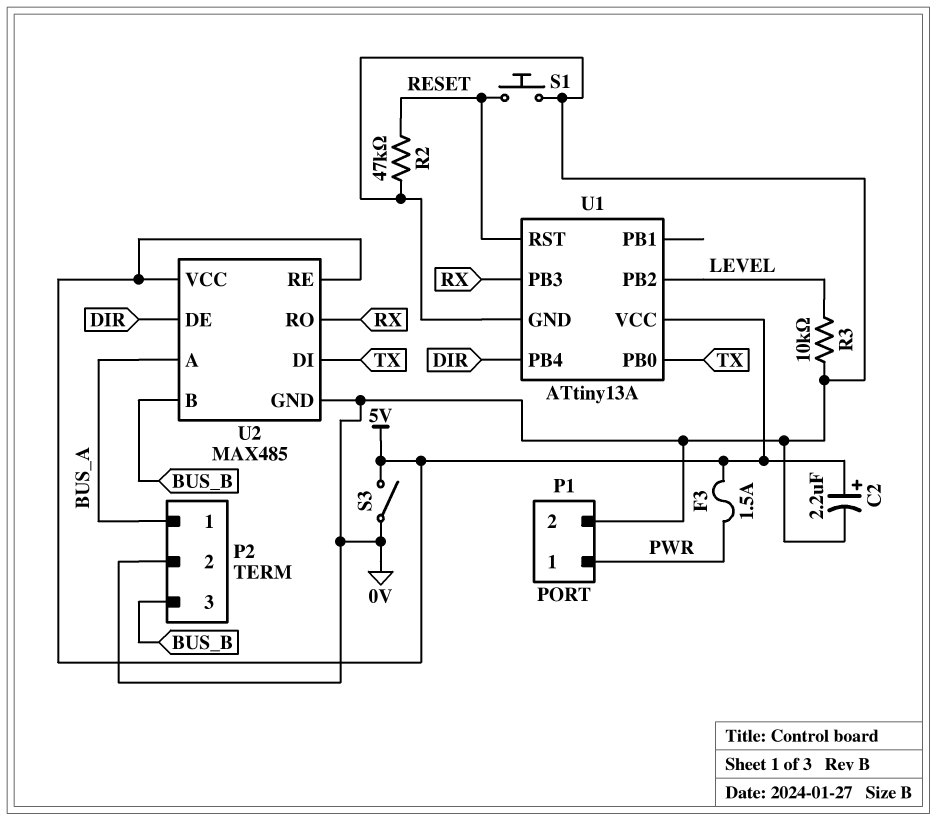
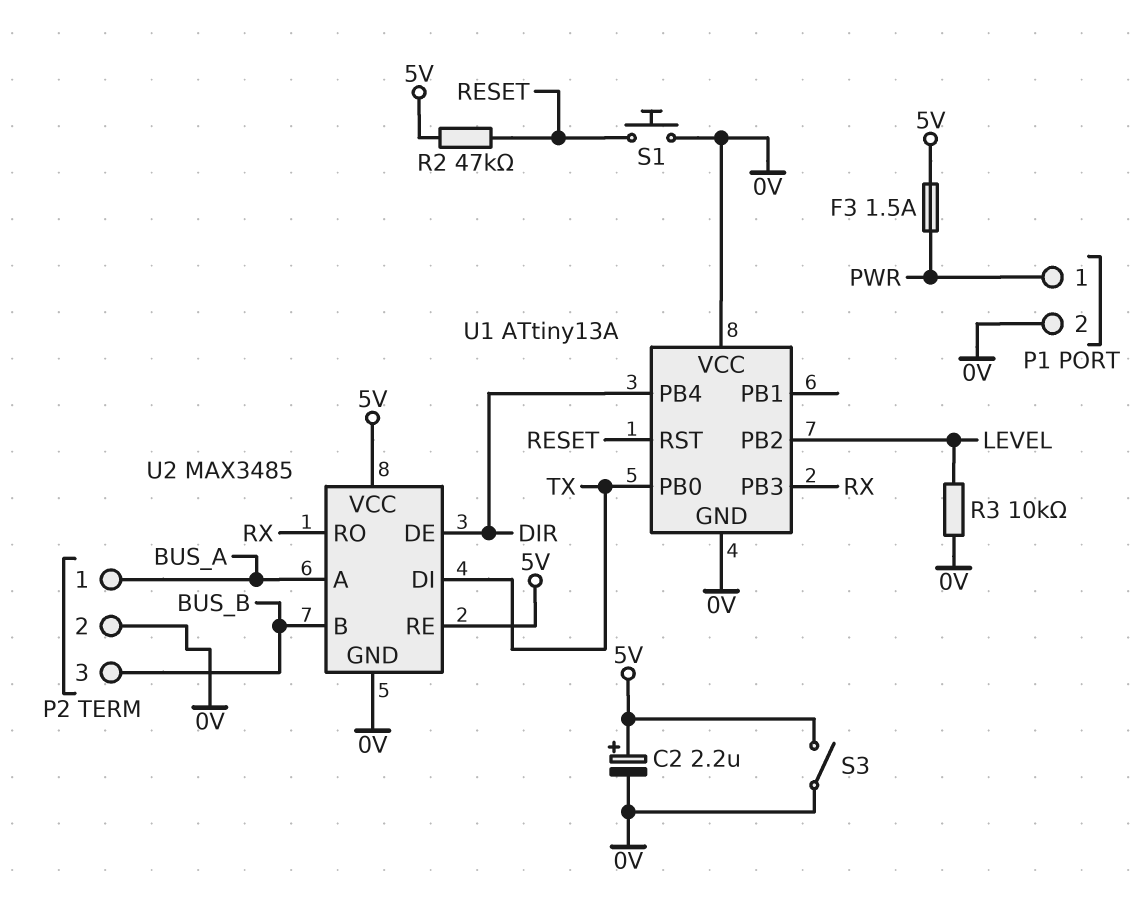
R2: 47k (0V, RESET) -> 47k (5V, RESET)
U1 pin VCC: 5V -> 0V
U2: MAX485 -> MAX3485

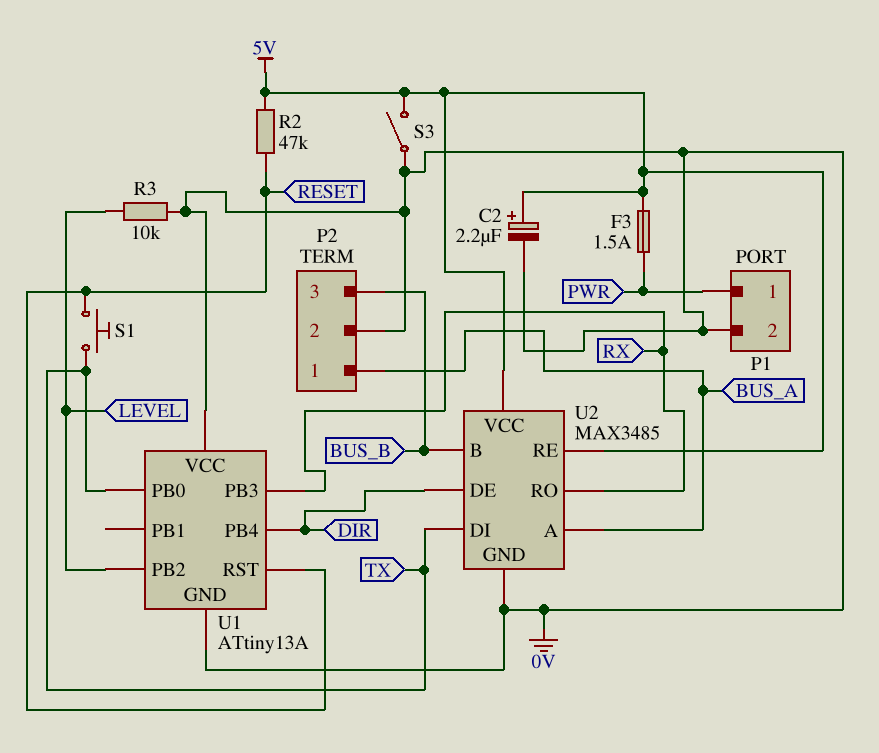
S1: button (0V, RESET) -> button (RESET, TX)

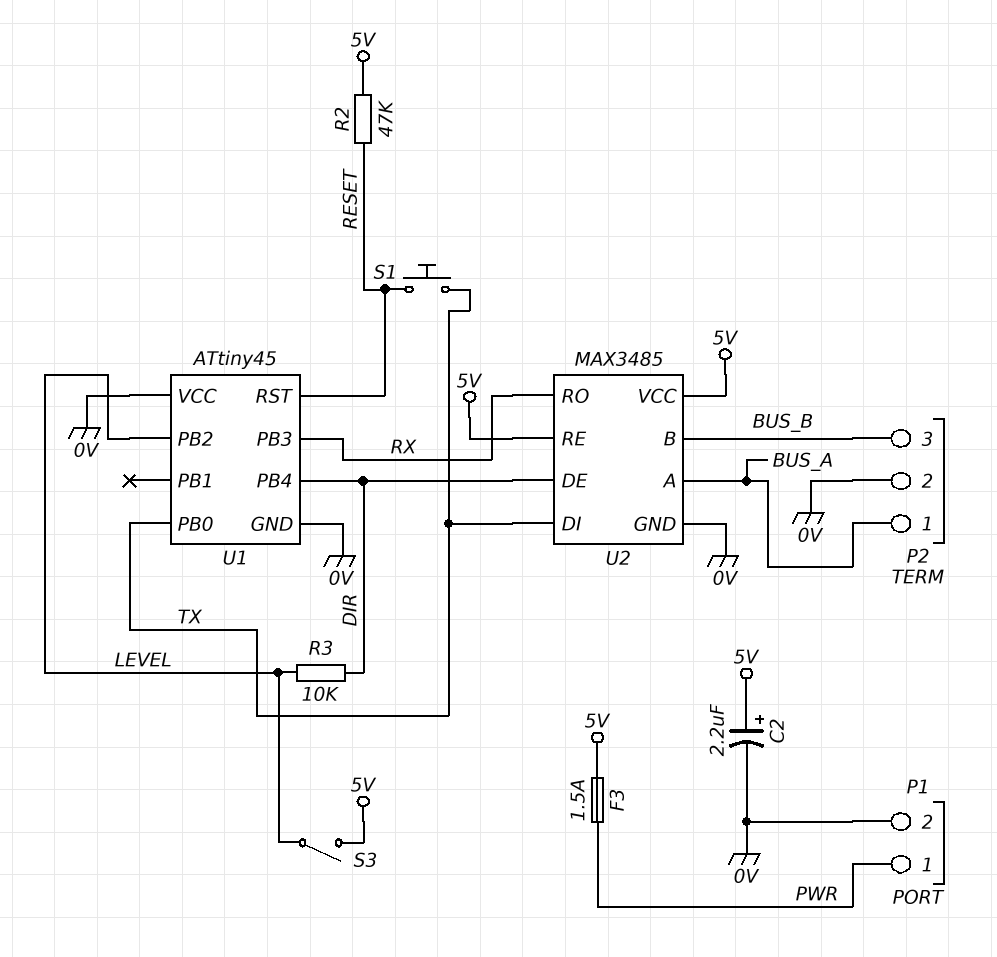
R3: 10k (0V, LEVEL) -> 10k (DIR, LEVEL)
S3: switch (0V, 5V) -> switch (5V, LEVEL)
U1: ATtiny13A -> ATtiny45

